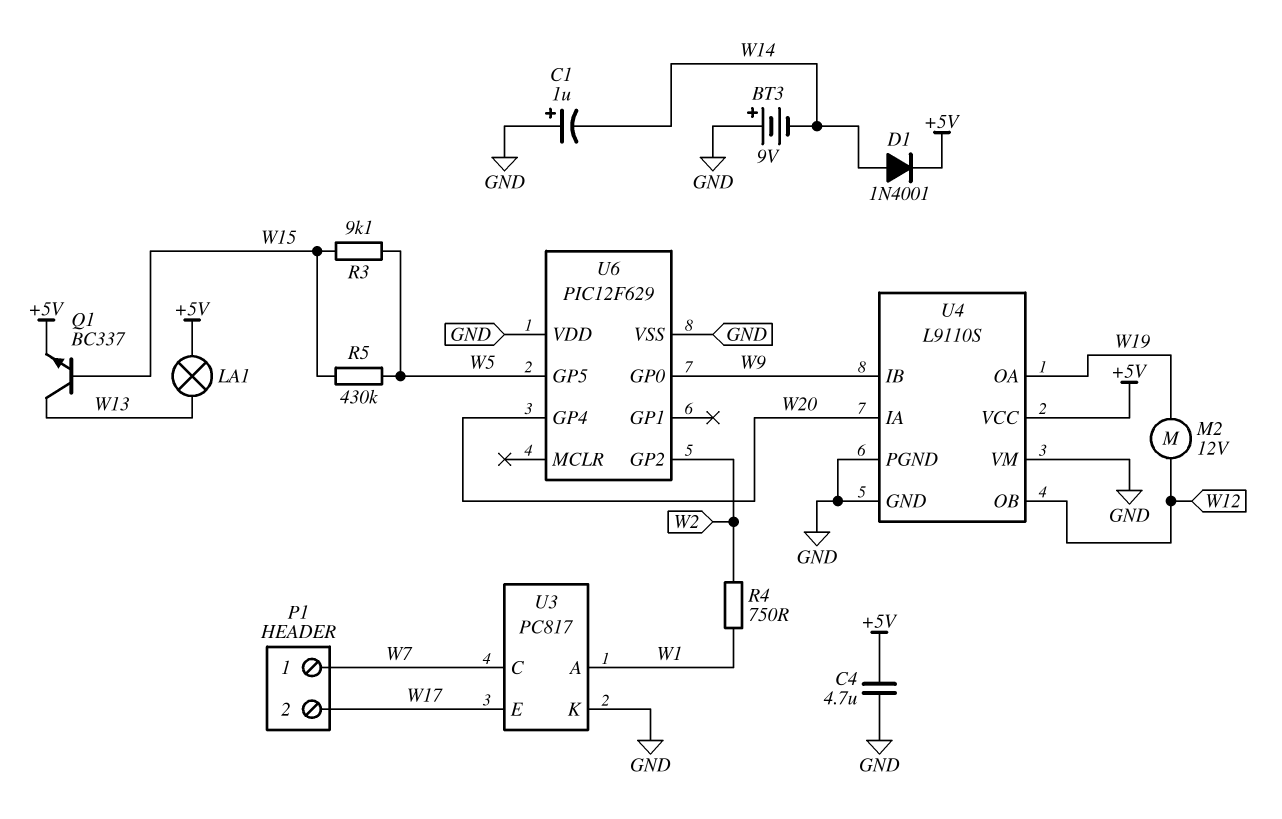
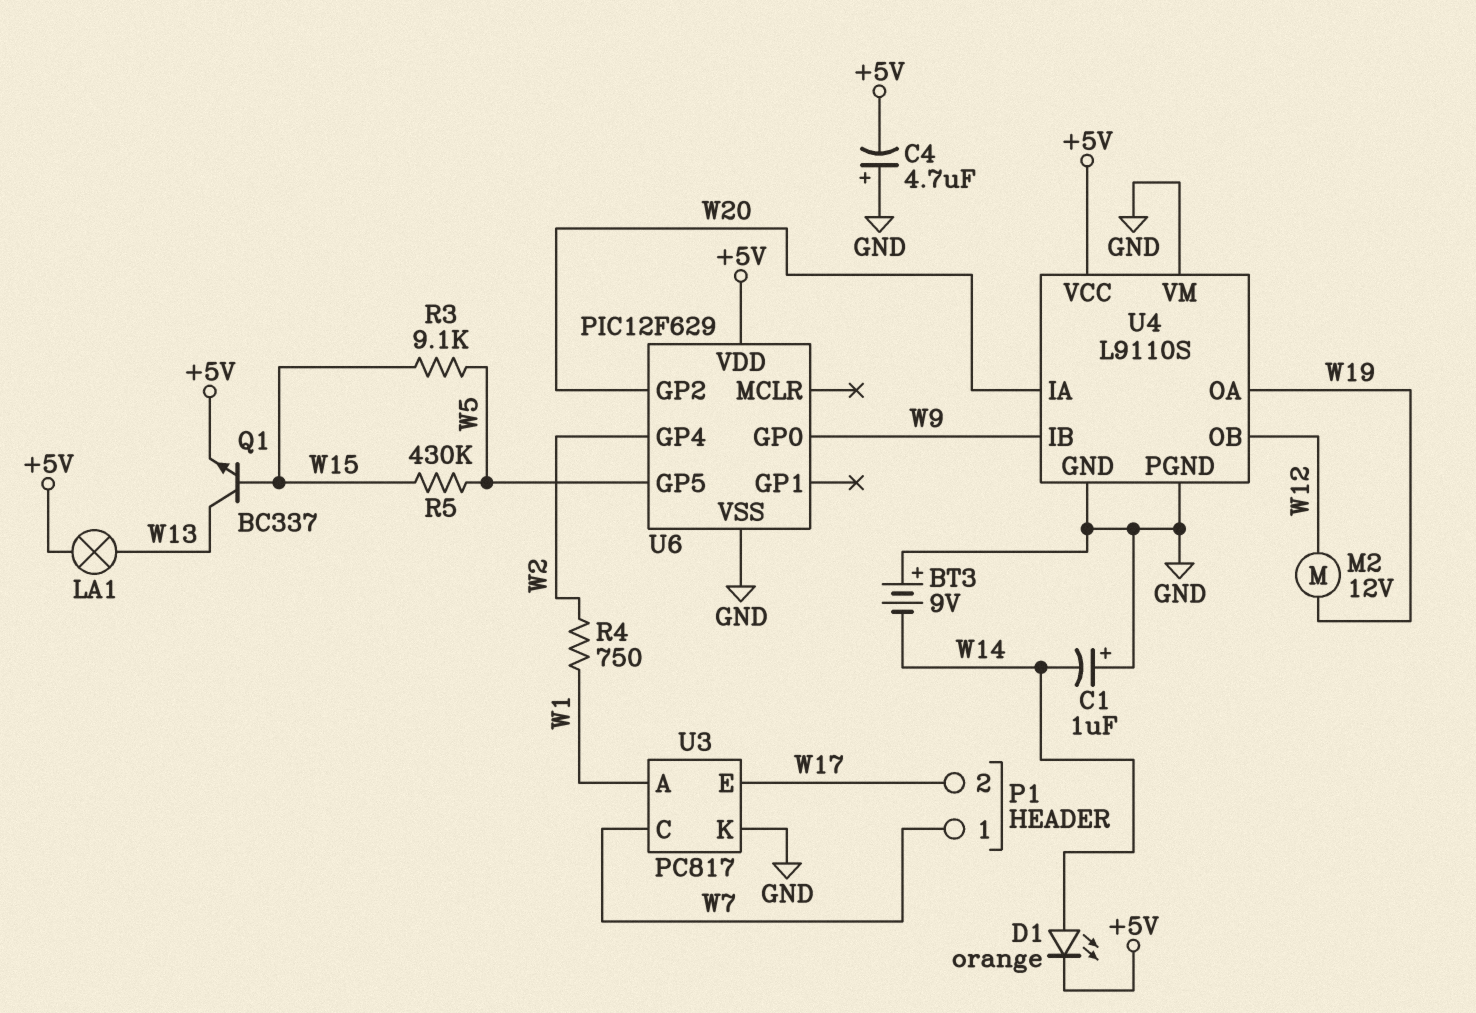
C4: 4.7uF (+5V, GND) -> 4.7uF (plus GND, minus +5V)
D1: diode 1N4001 (A W14, K +5V) -> LED orange (A W14, K +5V)
U6 pin GP2: W2 -> W20
U6 pin GP4: W20 -> W2
U6 pin VDD: GND -> +5V

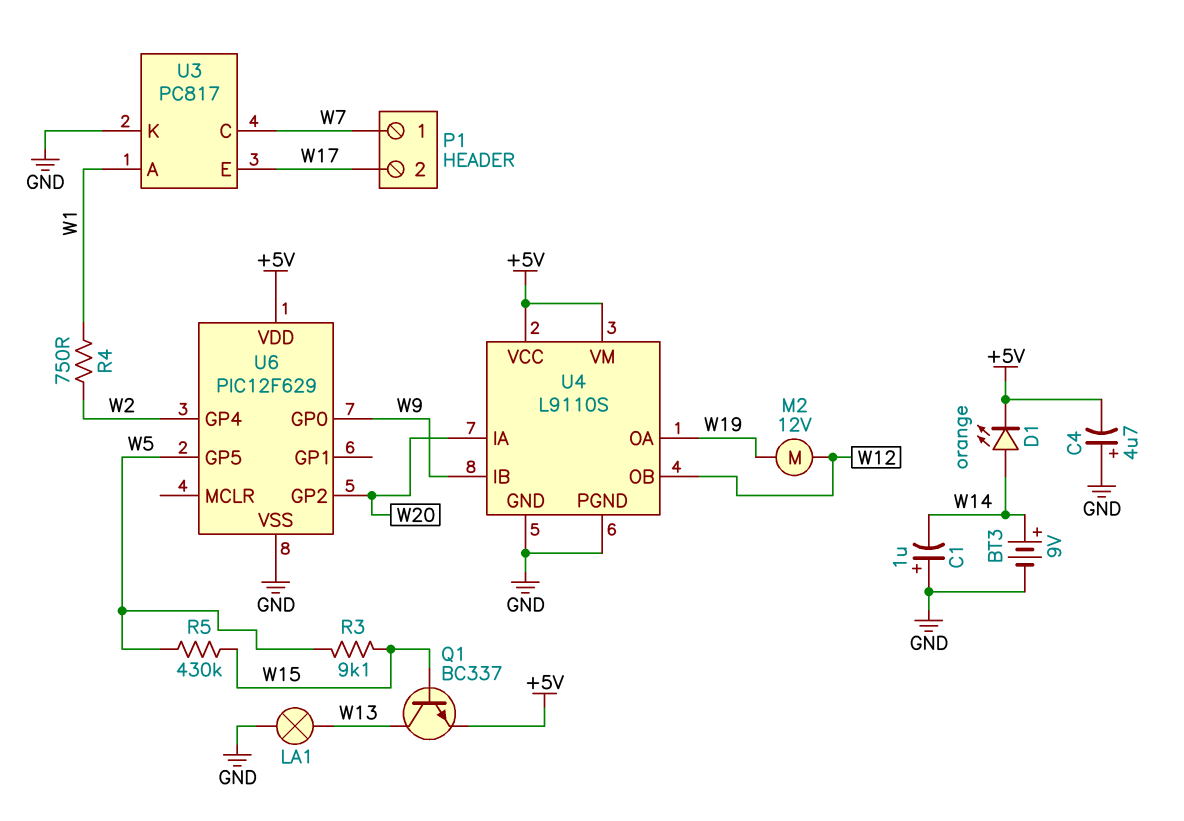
BT3: 9V (plus GND, minus W14) -> 9V (plus W14, minus GND)
LA1: lamp (+5V, W13) -> lamp (GND, W13)
U4 pin VM: GND -> +5V

